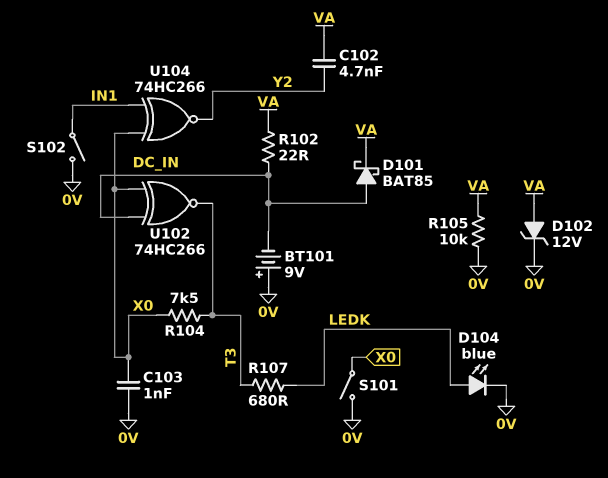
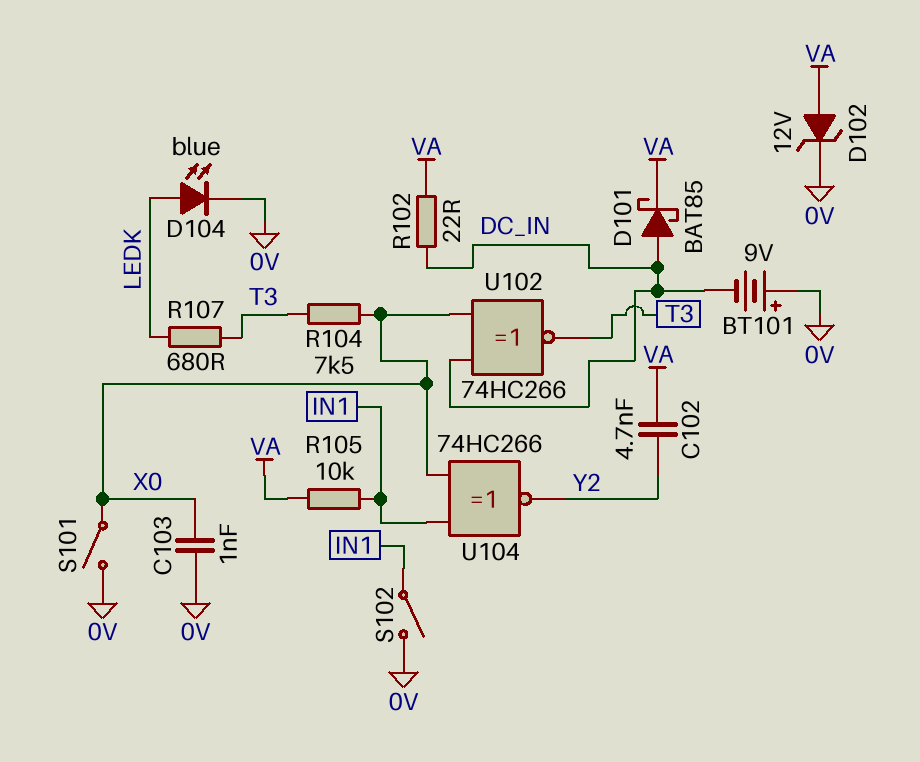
R105: 10k (0V, VA) -> 10k (IN1, VA)

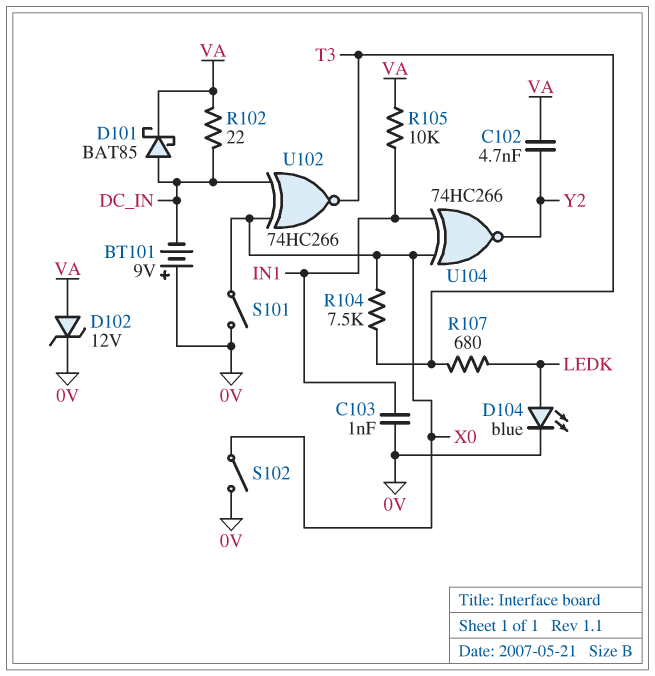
C103: 1nF (0V, X0) -> 1nF (0V, IN1)
S102: switch (0V, IN1) -> switch (0V, X0)

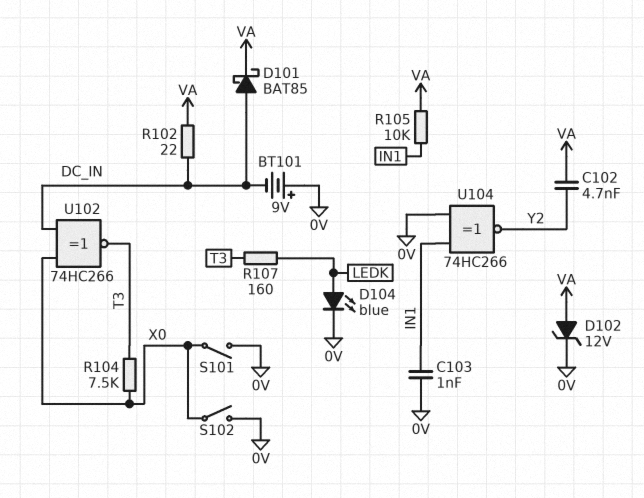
R107: 680 (LEDK, T3) -> 160 (LEDK, T3)
U104: XNOR 74HC266 (in IN1, in X0, out Y2) -> XNOR 74HC266 (in 0V, in IN1, out Y2)

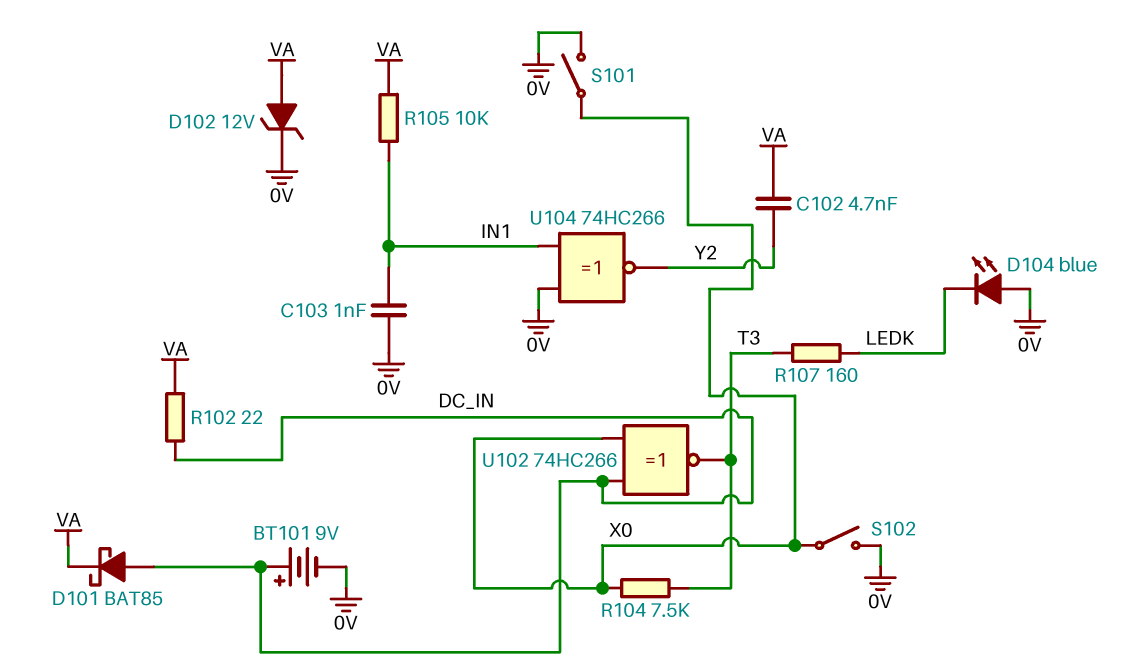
BT101: 9V (plus 0V, minus DC_IN) -> 9V (plus DC_IN, minus 0V)
D104: LED blue (A LEDK, K 0V) -> LED blue (A 0V, K LEDK)

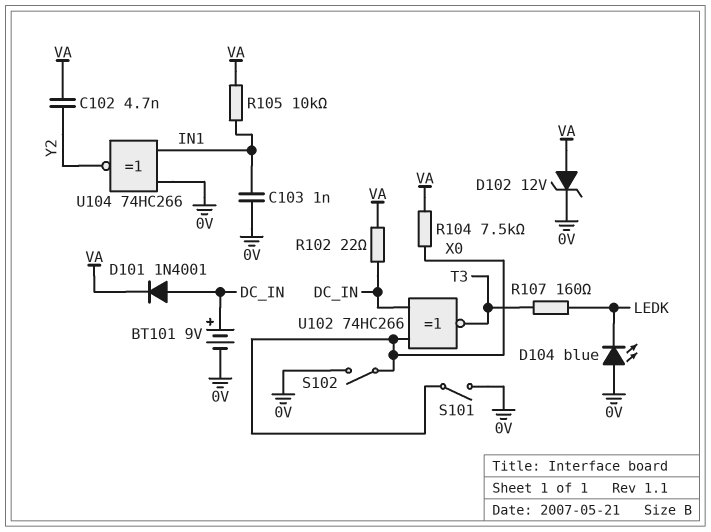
D101: schottky BAT85 (A DC_IN, K VA) -> diode 1N4001 (A DC_IN, K VA)
R104: 7.5k (T3, X0) -> 7.5k (VA, X0)

